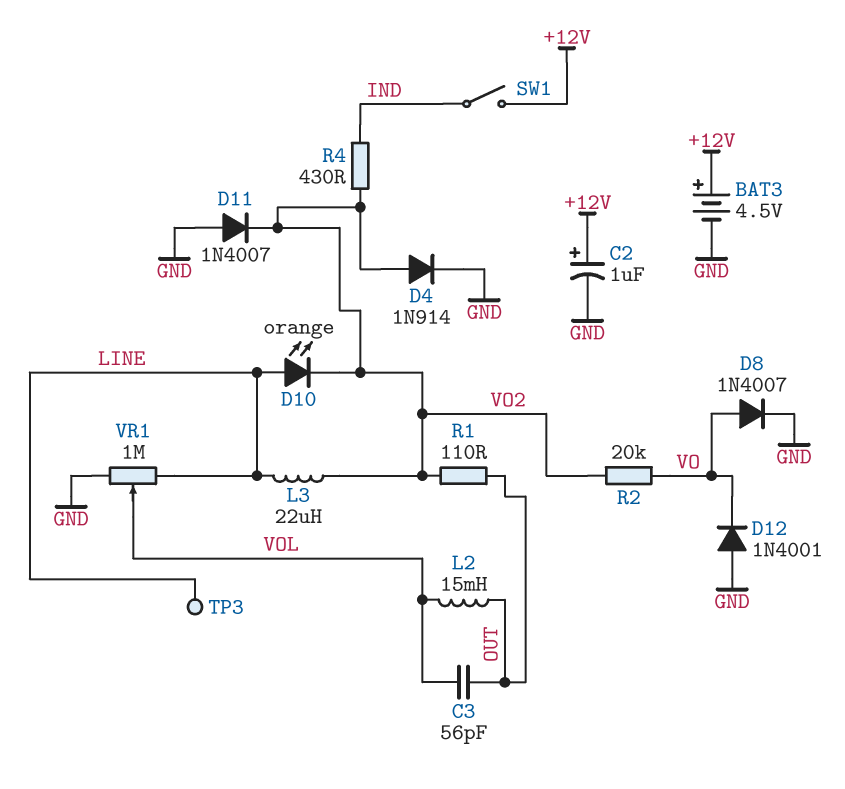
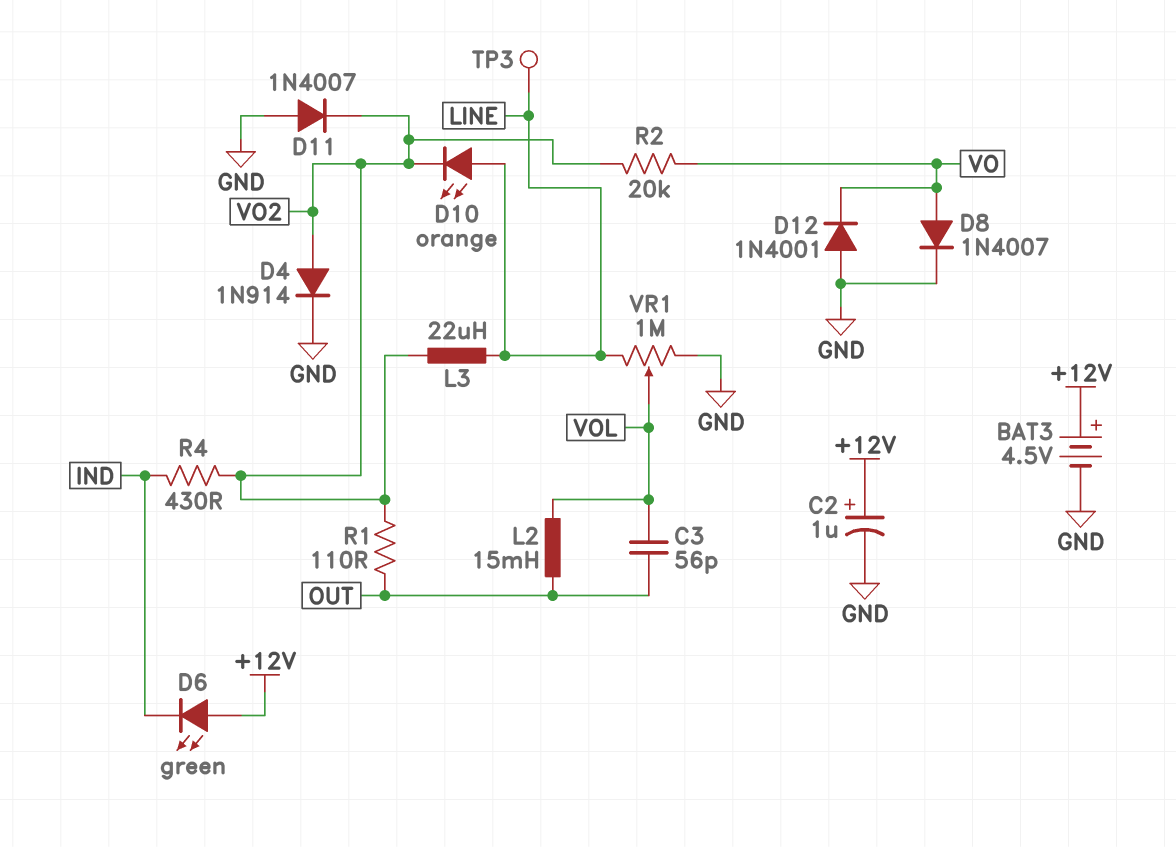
D6: none -> LED green (A +12V, K IND)
SW1: switch (+12V, IND) -> none

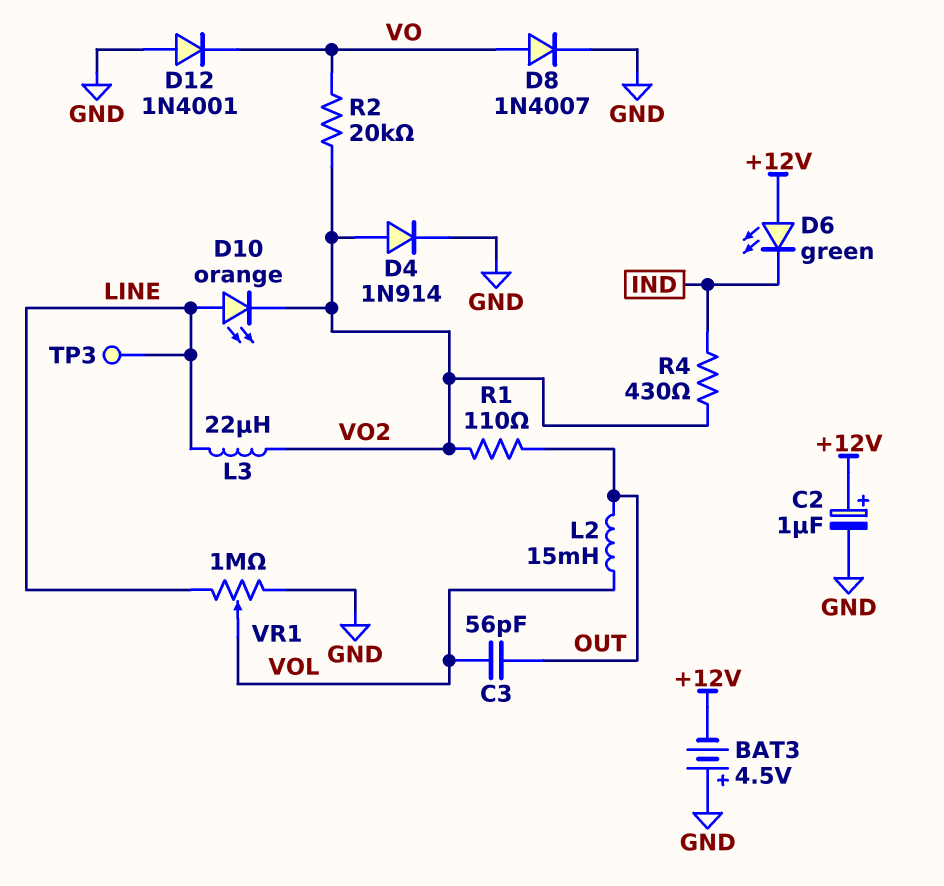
BAT3: 4.5V (plus +12V, minus GND) -> 4.5V (plus GND, minus +12V)
D11: diode 1N4007 (A GND, K VO2) -> none

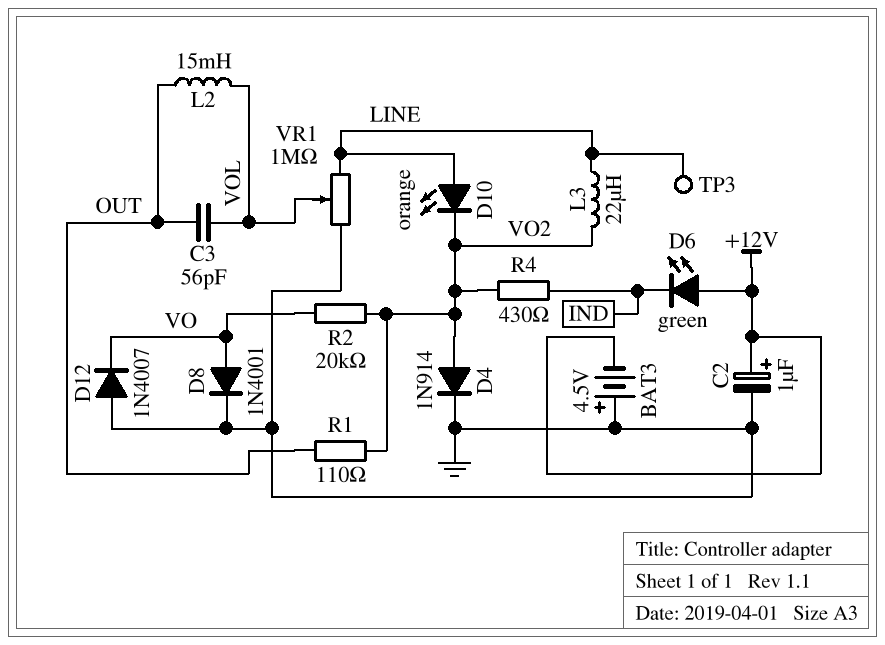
D8: diode 1N4007 (A VO, K GND) -> diode 1N4001 (A VO, K GND)
D12: diode 1N4001 (A GND, K VO) -> diode 1N4007 (A GND, K VO)

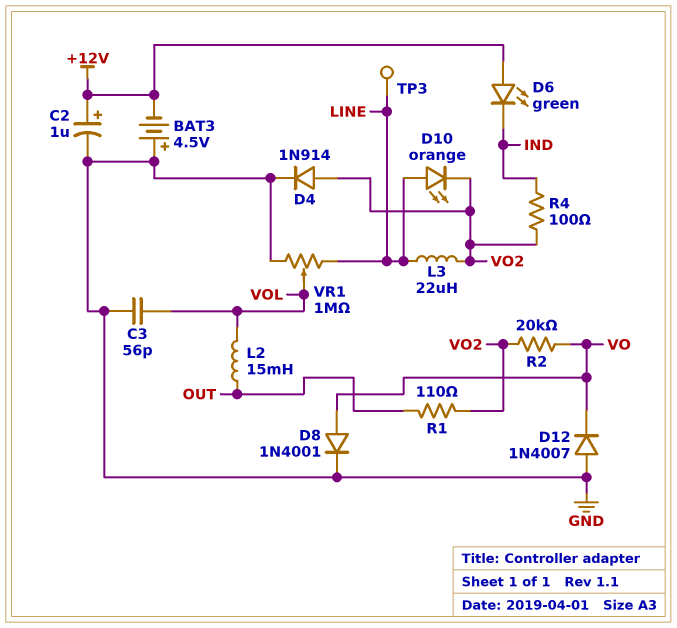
C3: 56pF (OUT, VOL) -> 56pF (GND, VOL)
R4: 430 (IND, VO2) -> 100 (IND, VO2)

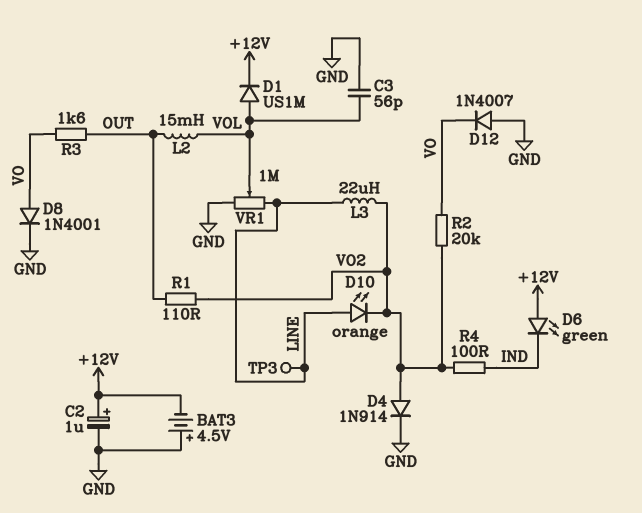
D1: none -> diode US1M (A VOL, K +12V)
R3: none -> 1.6k (OUT, VO)

